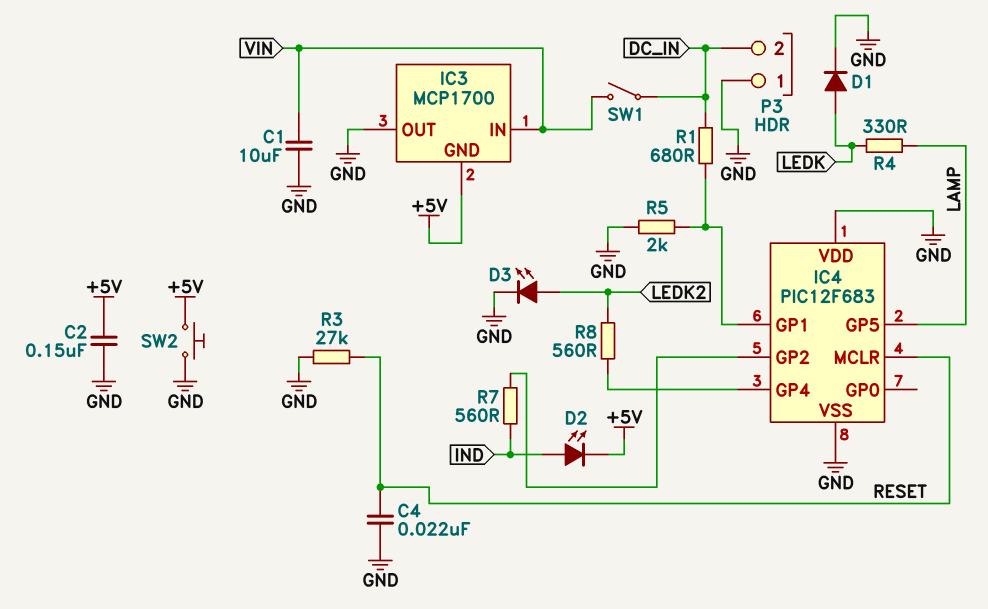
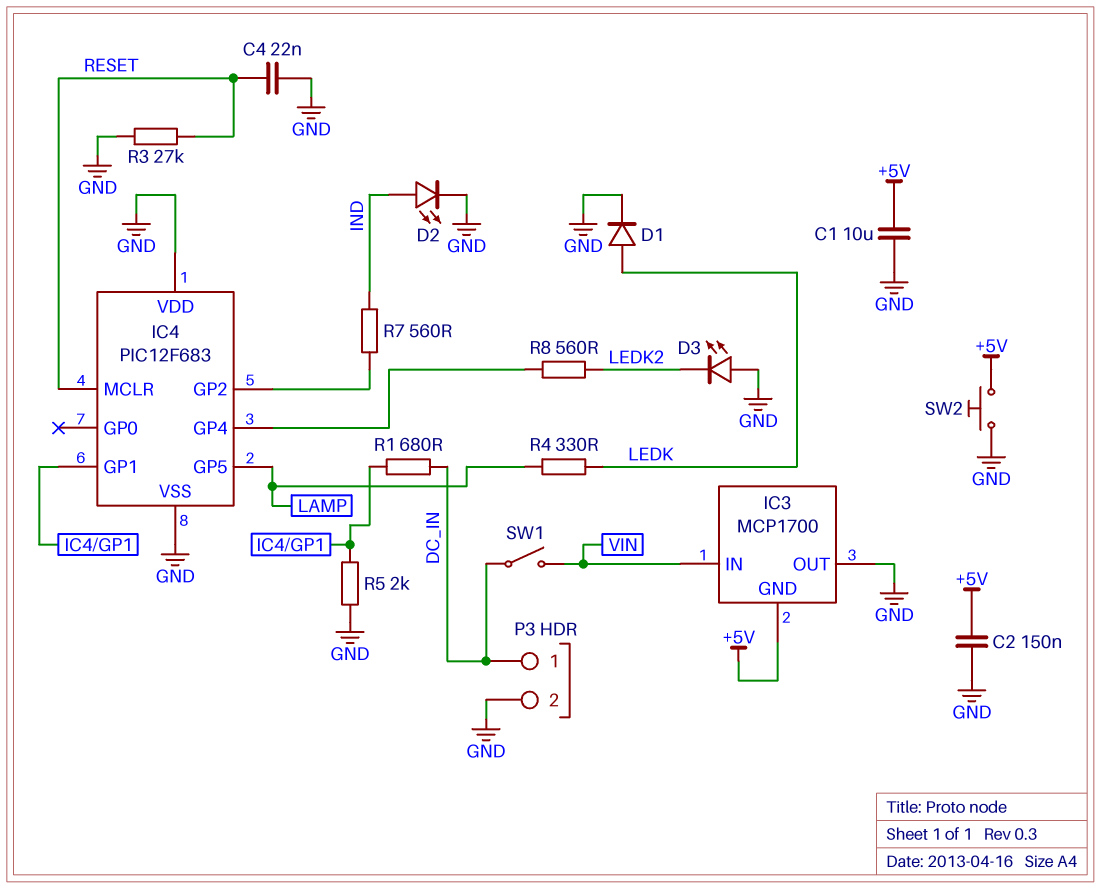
C1: 10uF (GND, VIN) -> 10uF (+5V, GND)
D2: LED (A IND, K +5V) -> LED (A IND, K GND)
D3: LED (A LEDK2, K GND) -> LED (A GND, K LEDK2)
P3 pin 1: GND -> DC_IN
P3 pin 2: DC_IN -> GND

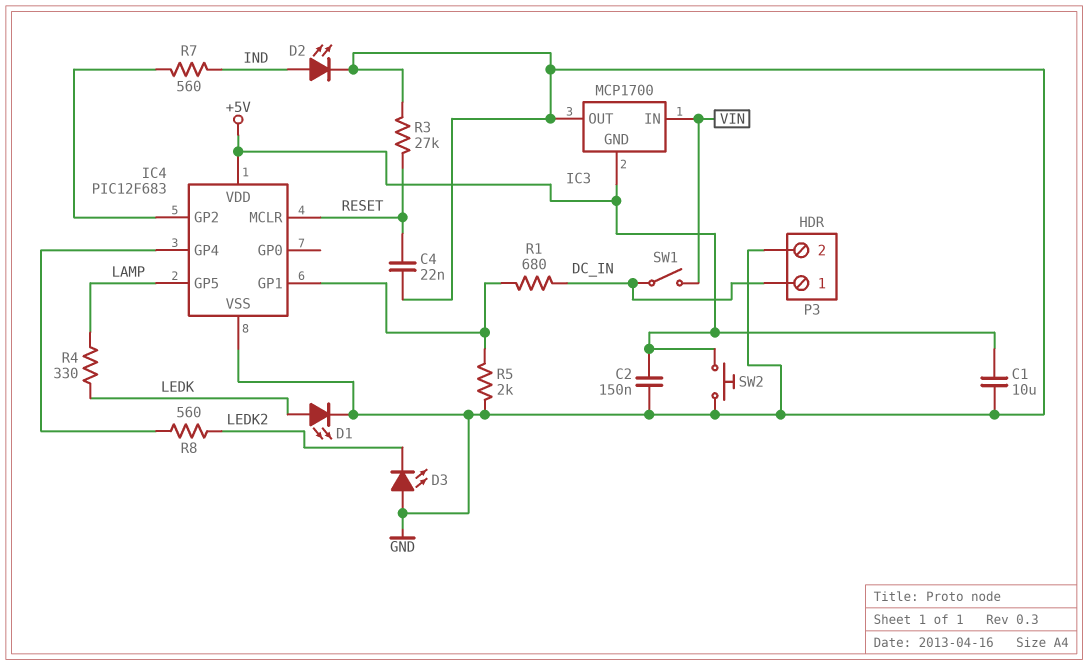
D1: diode (A LEDK, K GND) -> LED (A LEDK, K GND)
IC4 pin VDD: GND -> +5V

